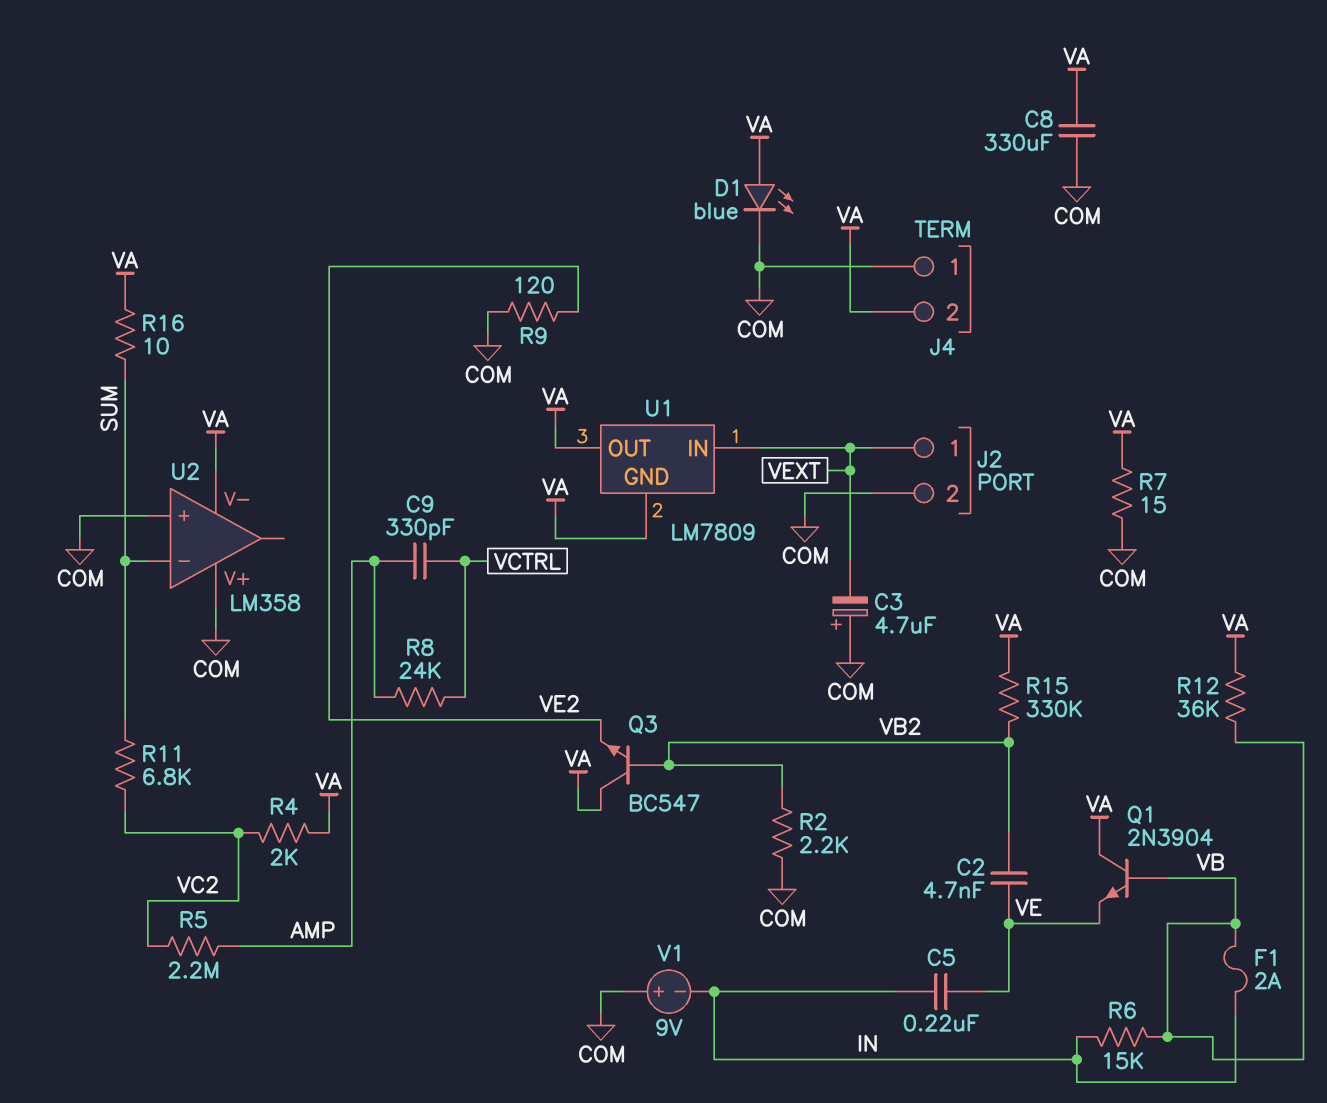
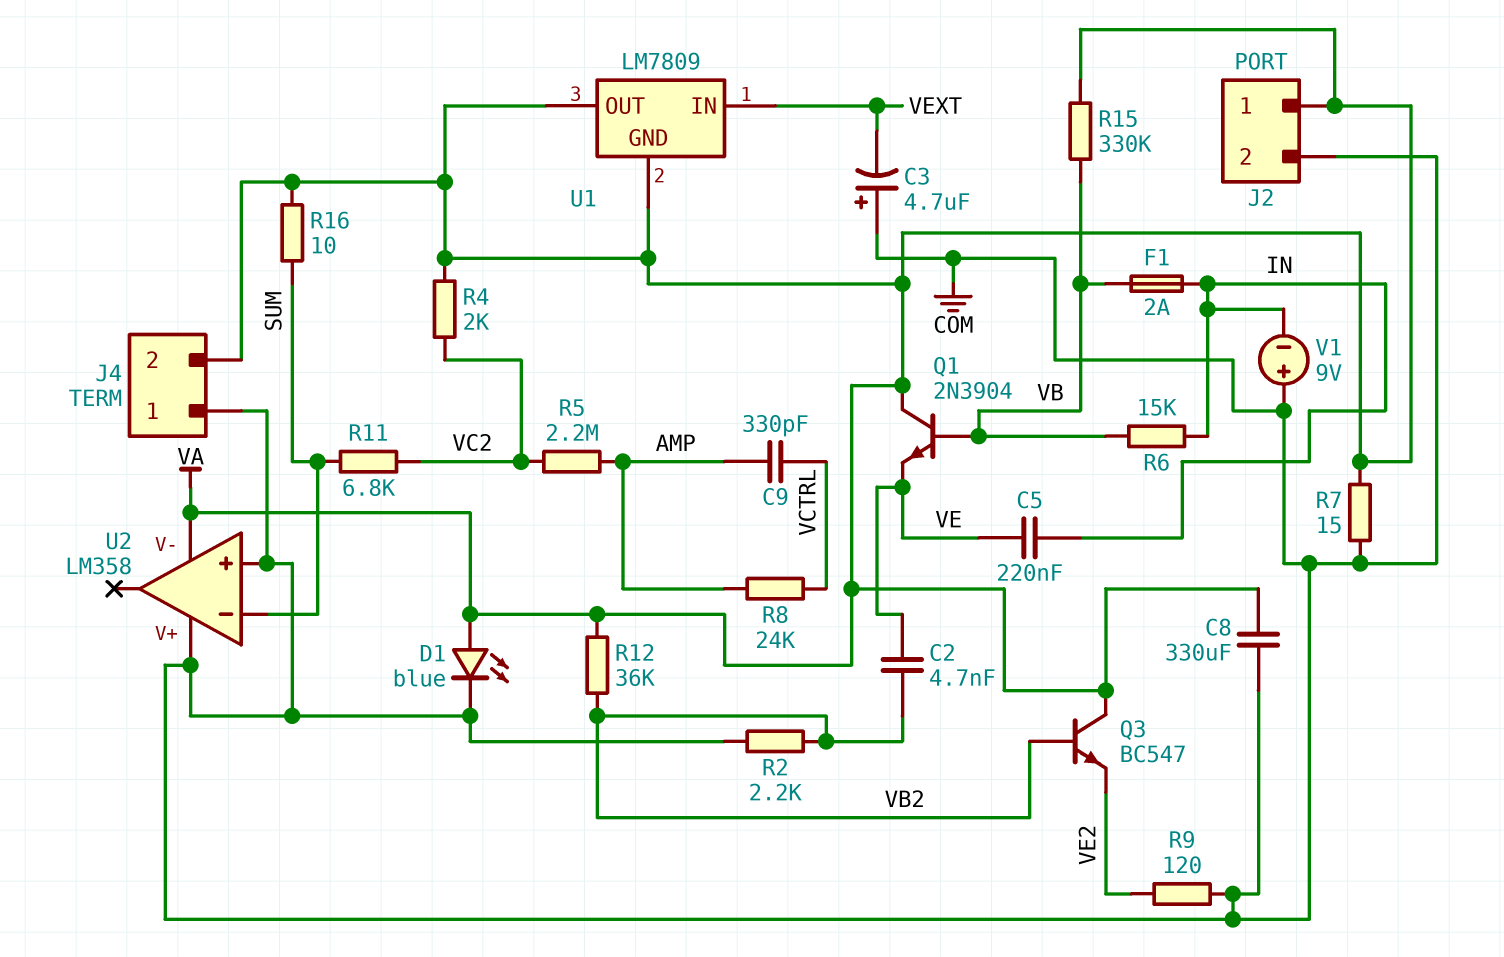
J2 pin 1: VEXT -> VA
R12: 36k (VA, VB) -> 36k (VA, VB2)
R15: 330k (VA, VB2) -> 330k (VA, VB)

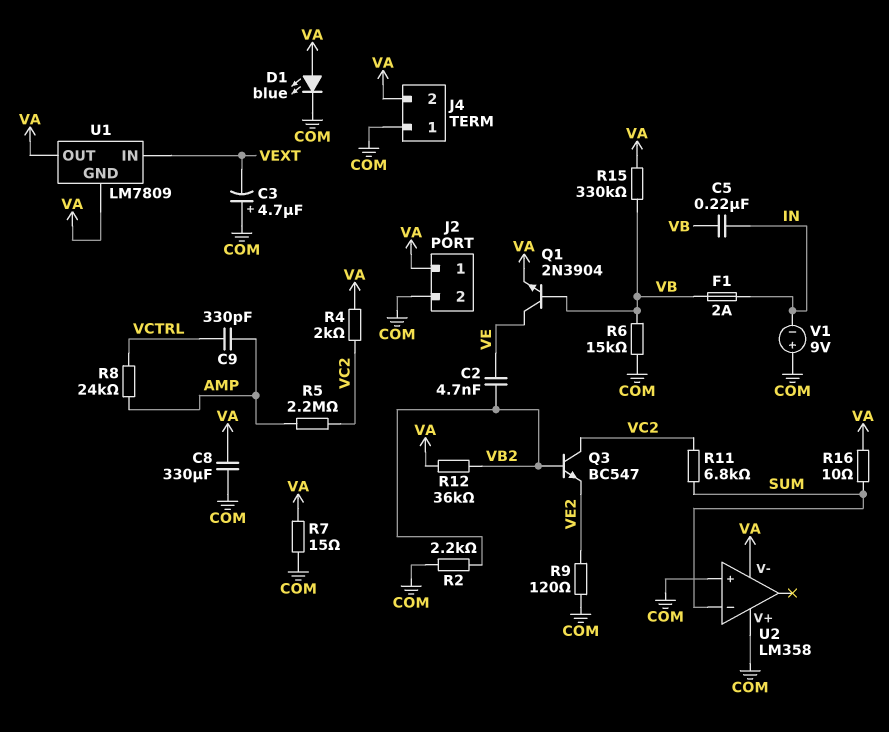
C5: 220nF (IN, VE) -> 220nF (IN, VB)
Q1: NPN 2N3904 (B VB, C VA, E VE) -> NPN 2N3904 (B VB, C VE, E VA)
Q3: NPN BC547 (B VB2, C VA, E VE2) -> NPN BC547 (B VB2, C VC2, E VE2)
R6: 15k (IN, VB) -> 15k (COM, VB)

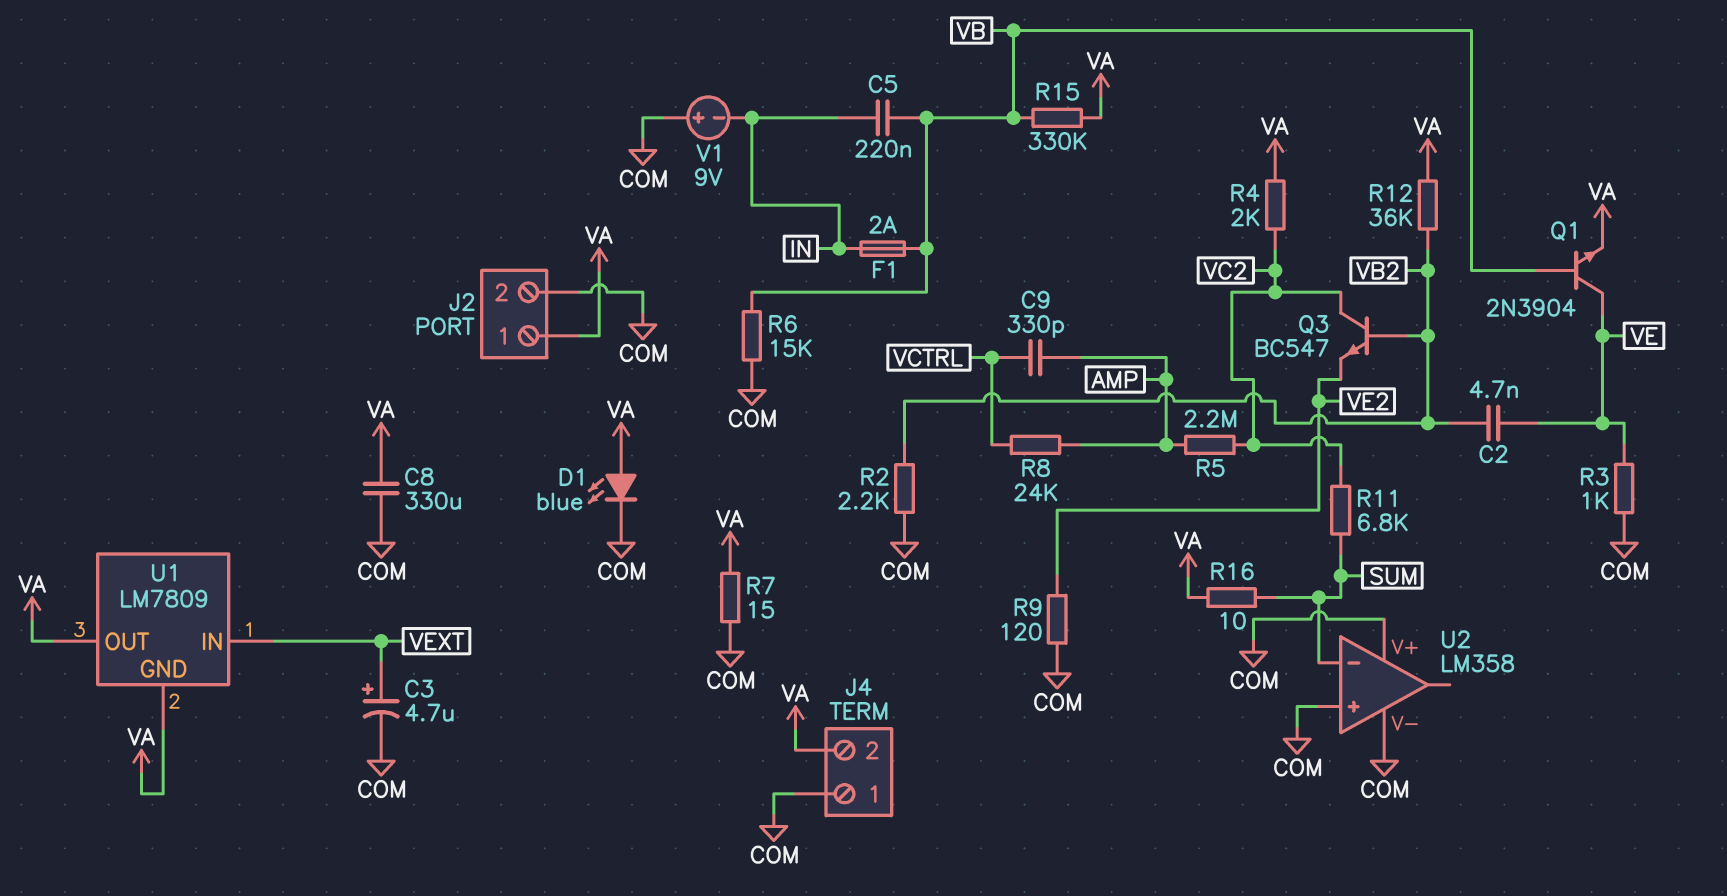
C3: 4.7uF (plus COM, minus VEXT) -> 4.7uF (plus VEXT, minus COM)
R3: none -> 1k (COM, VE)
U2 pin V-: VA -> COM

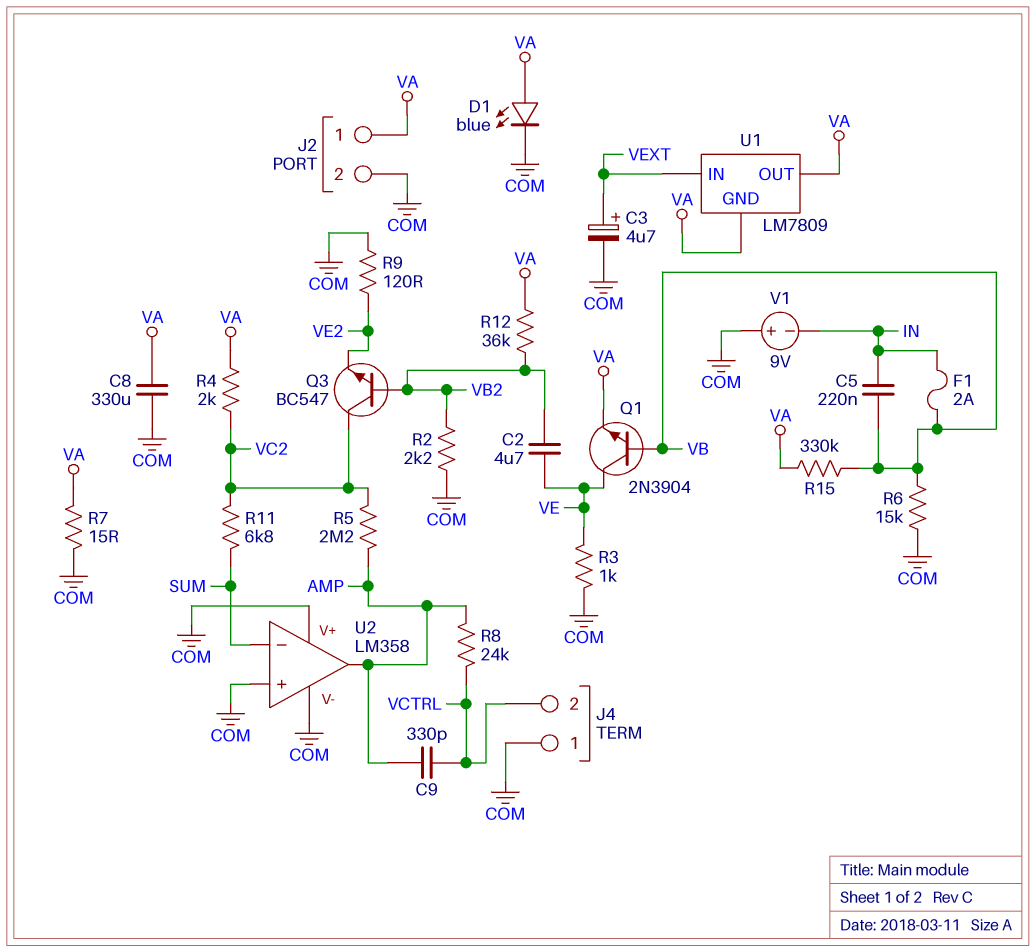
C2: 4.7nF (VB2, VE) -> 4.7uF (VB2, VE)
J4 pin 2: VA -> VCTRL
R16: 10 (SUM, VA) -> none
U2 pin out: none -> AMP

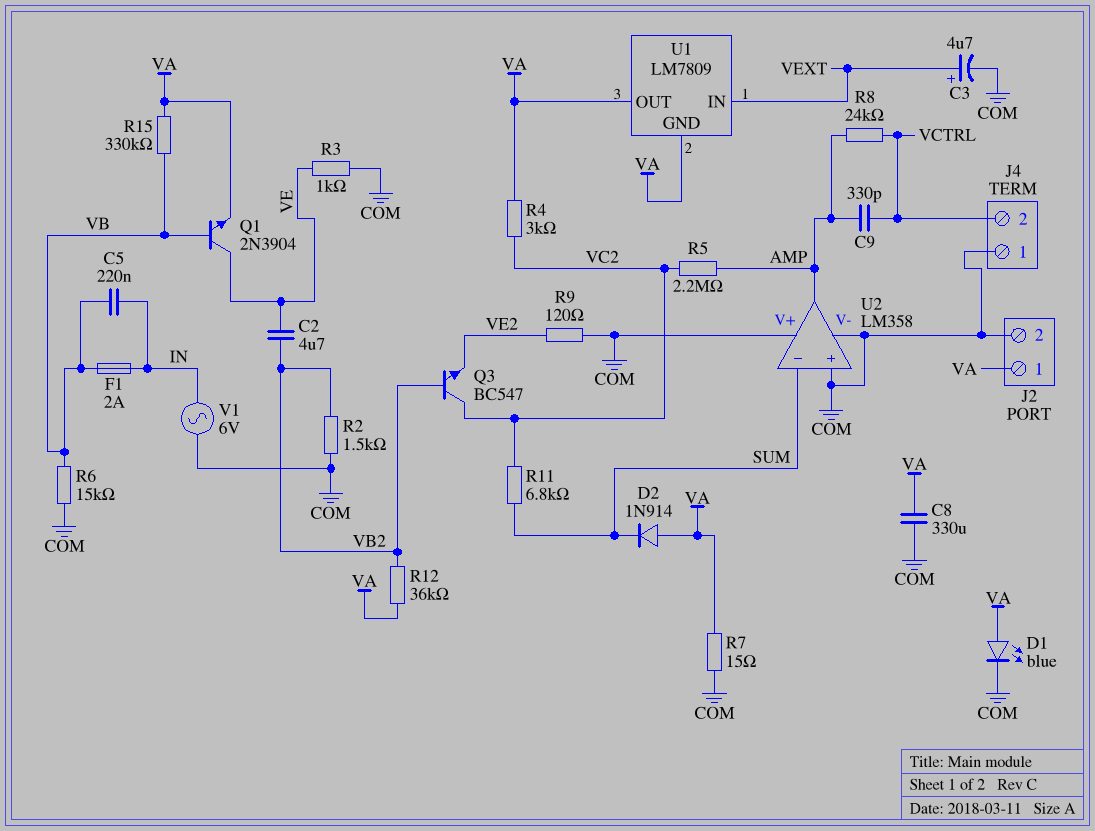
D2: none -> diode 1N914 (A VA, K SUM)
R2: 2.2k (COM, VB2) -> 1.5k (COM, VB2)
R4: 2k (VA, VC2) -> 3k (VA, VC2)
V1: 9V (plus COM, minus IN) -> AC 6V (COM, IN)

